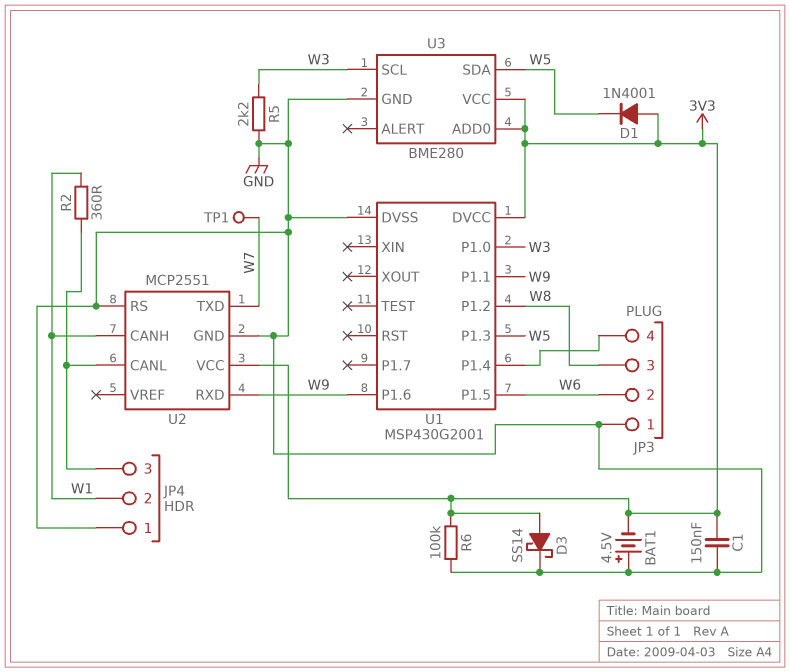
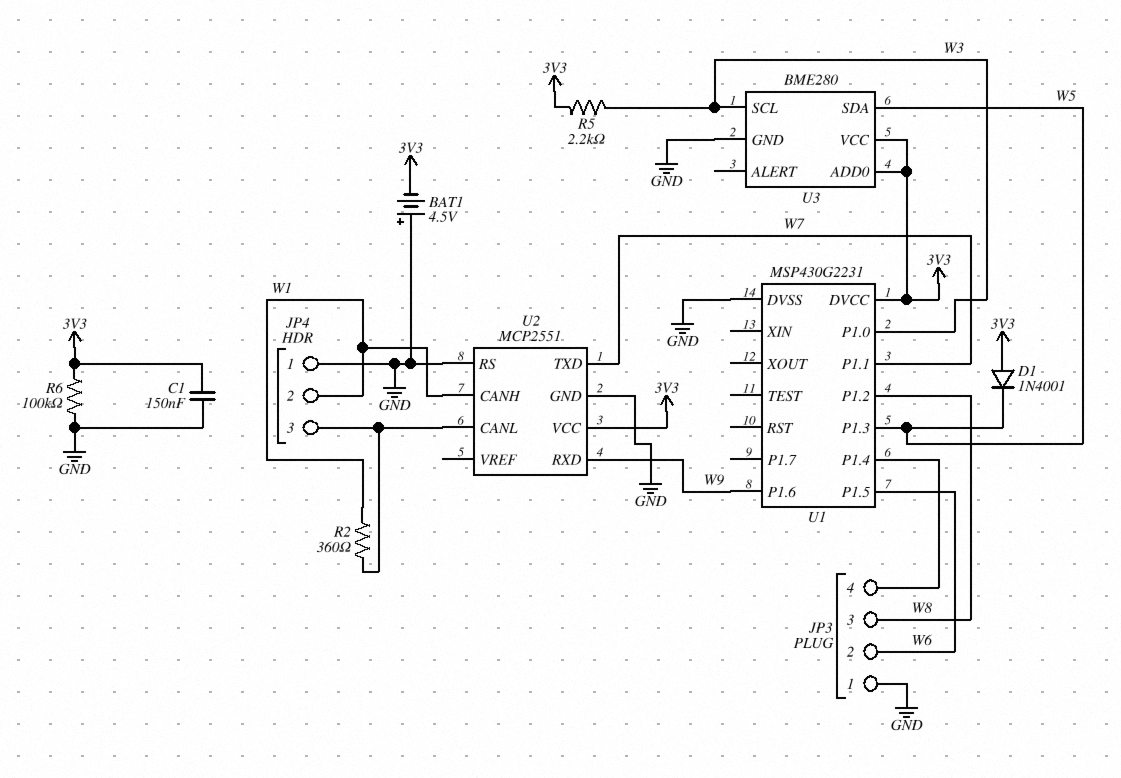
D3: schottky SS14 (A 3V3, K GND) -> none
R5: 2.2k (GND, W3) -> 2.2k (3V3, W3)
TP1: test point (W7) -> none
U1: MSP430G2001 -> MSP430G2231
U1 pin P1.1: W9 -> W7

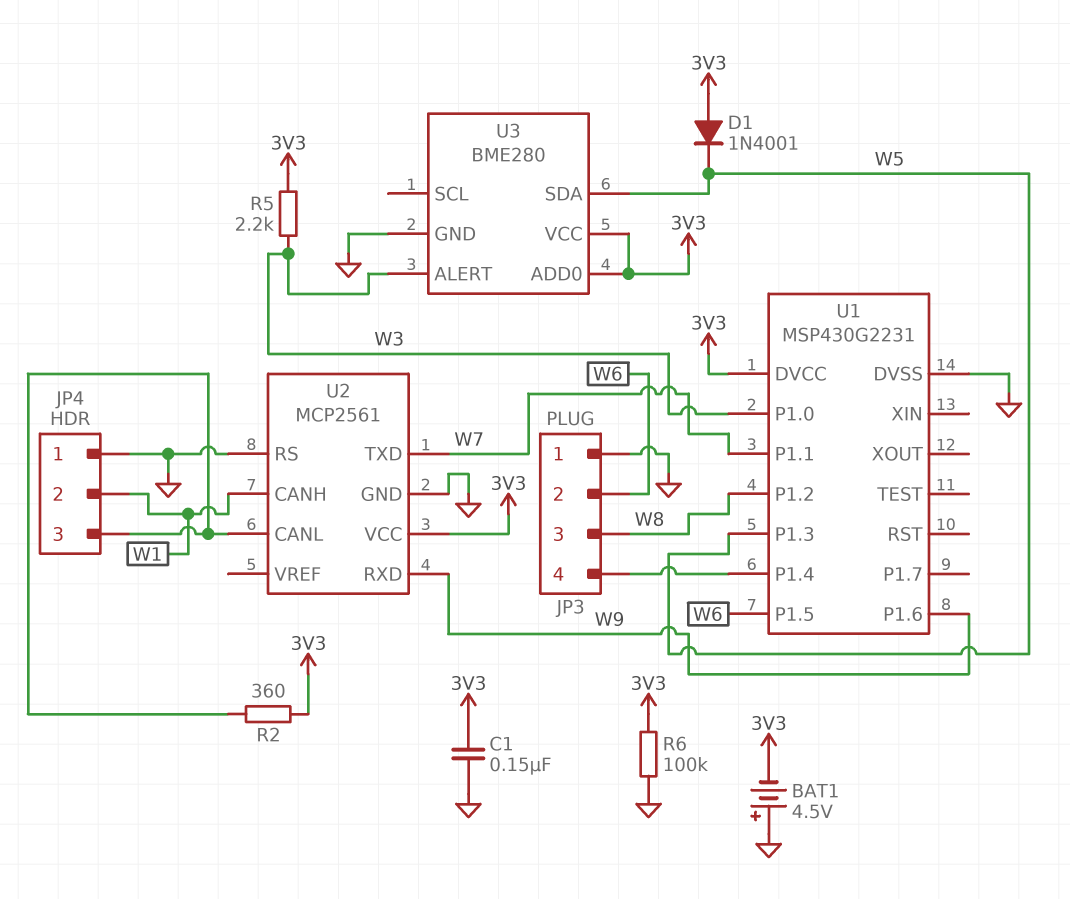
R2: 360 (JP4/3, W1) -> 360 (3V3, JP4/3)
U2: MCP2551 -> MCP2561
U3 pin ALERT: none -> W3
U3 pin SCL: W3 -> none

